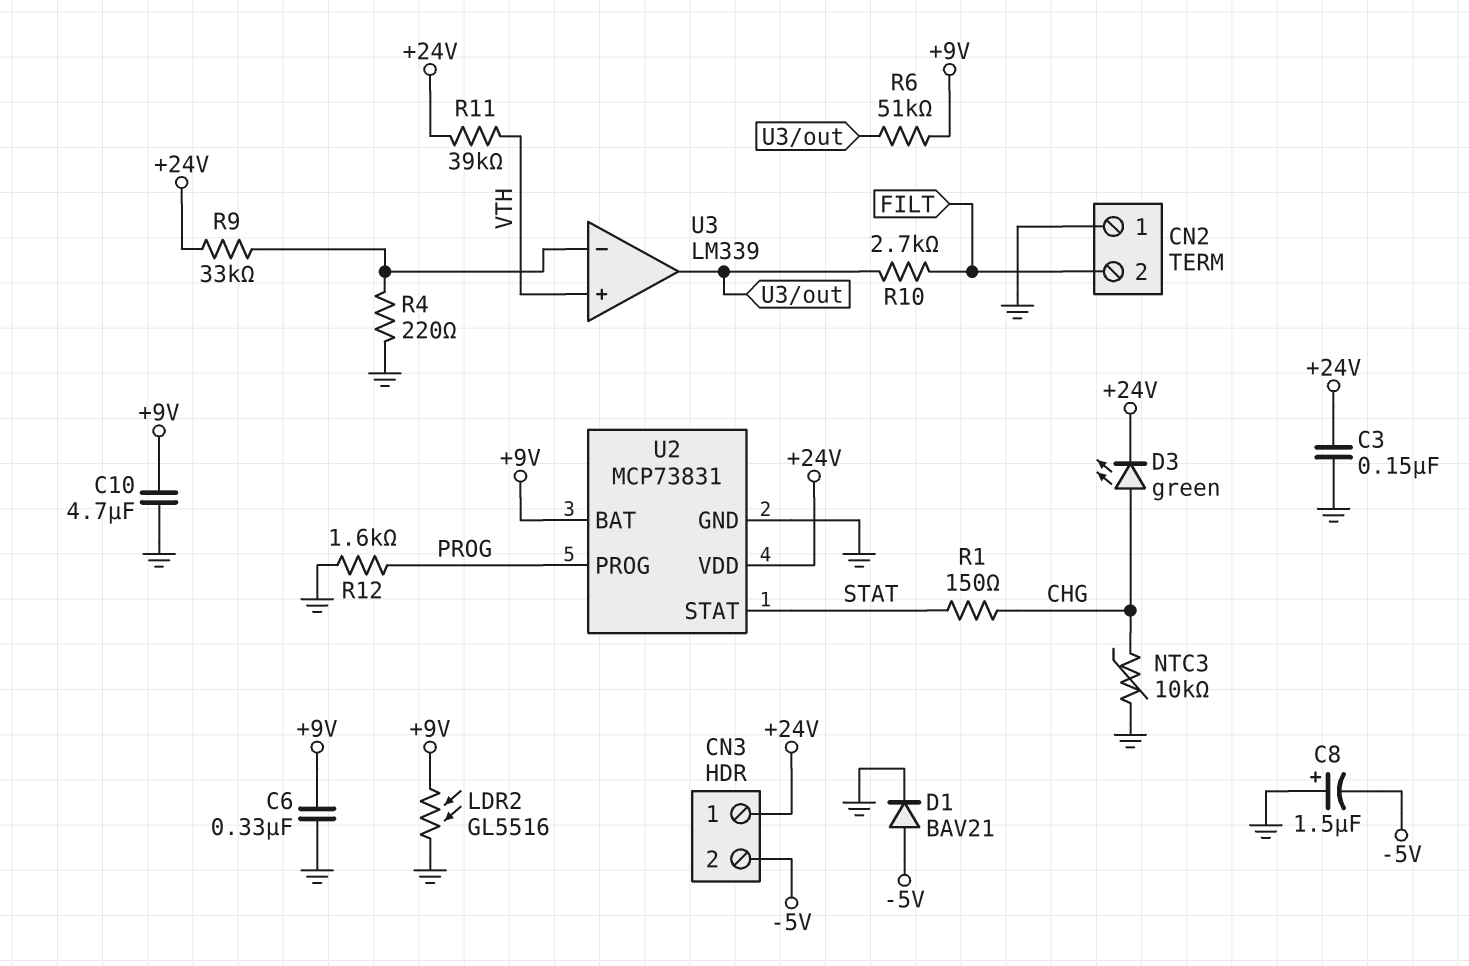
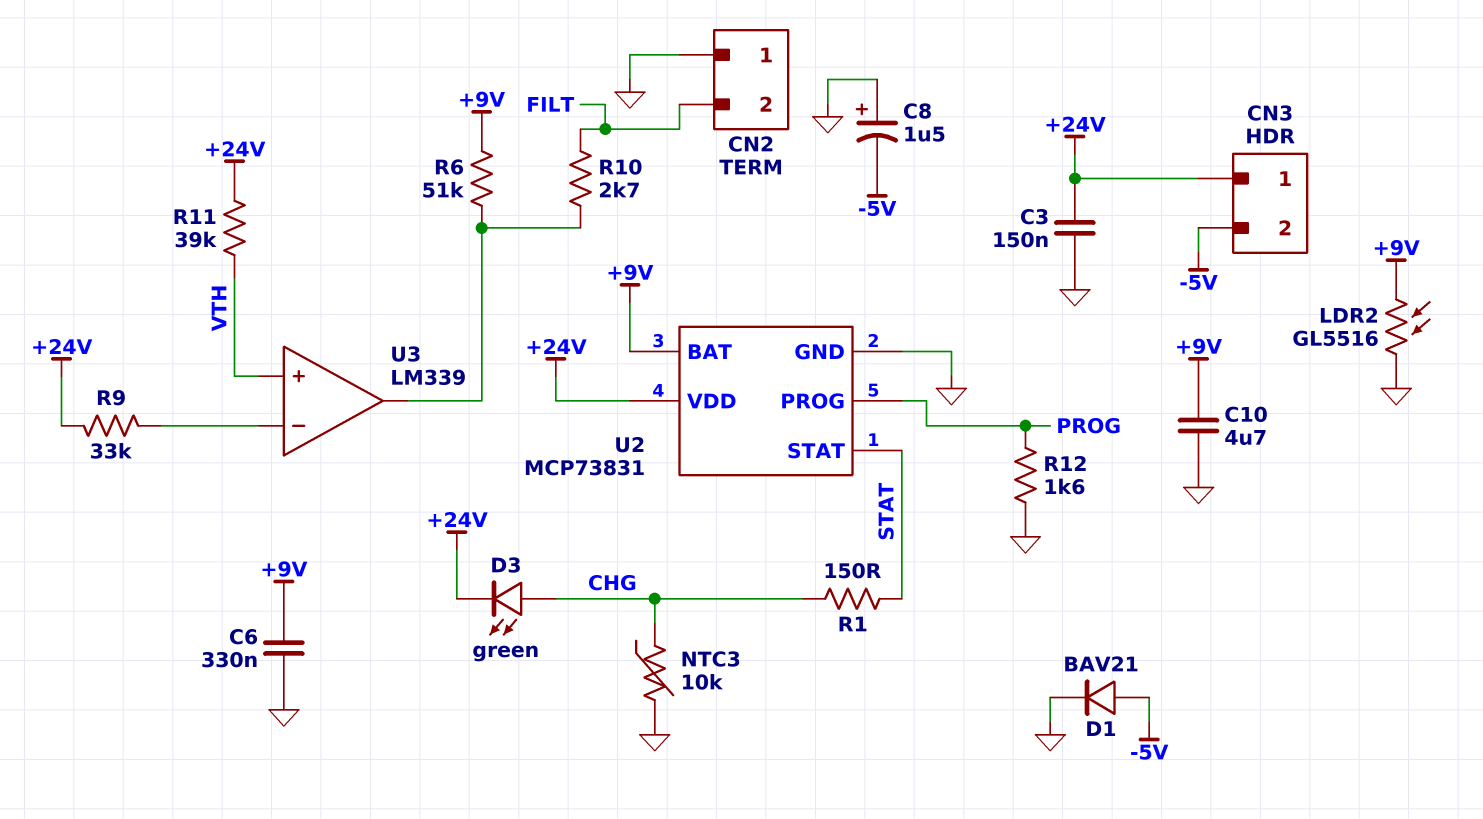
R4: 220 (GND, U3/in-) -> none

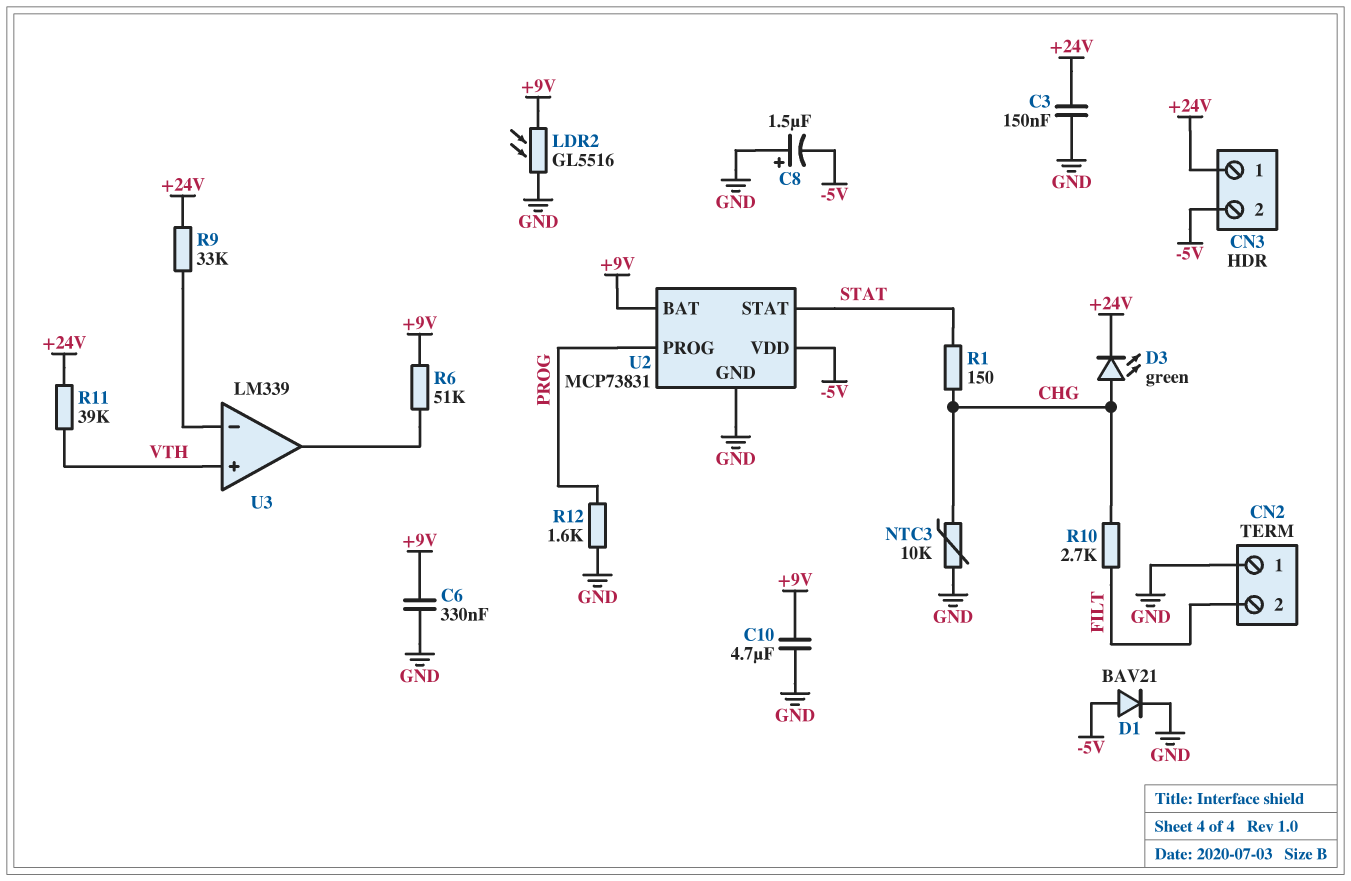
R10: 2.7k (FILT, U3/out) -> 2.7k (CHG, FILT)
U2 pin VDD: +24V -> -5V

